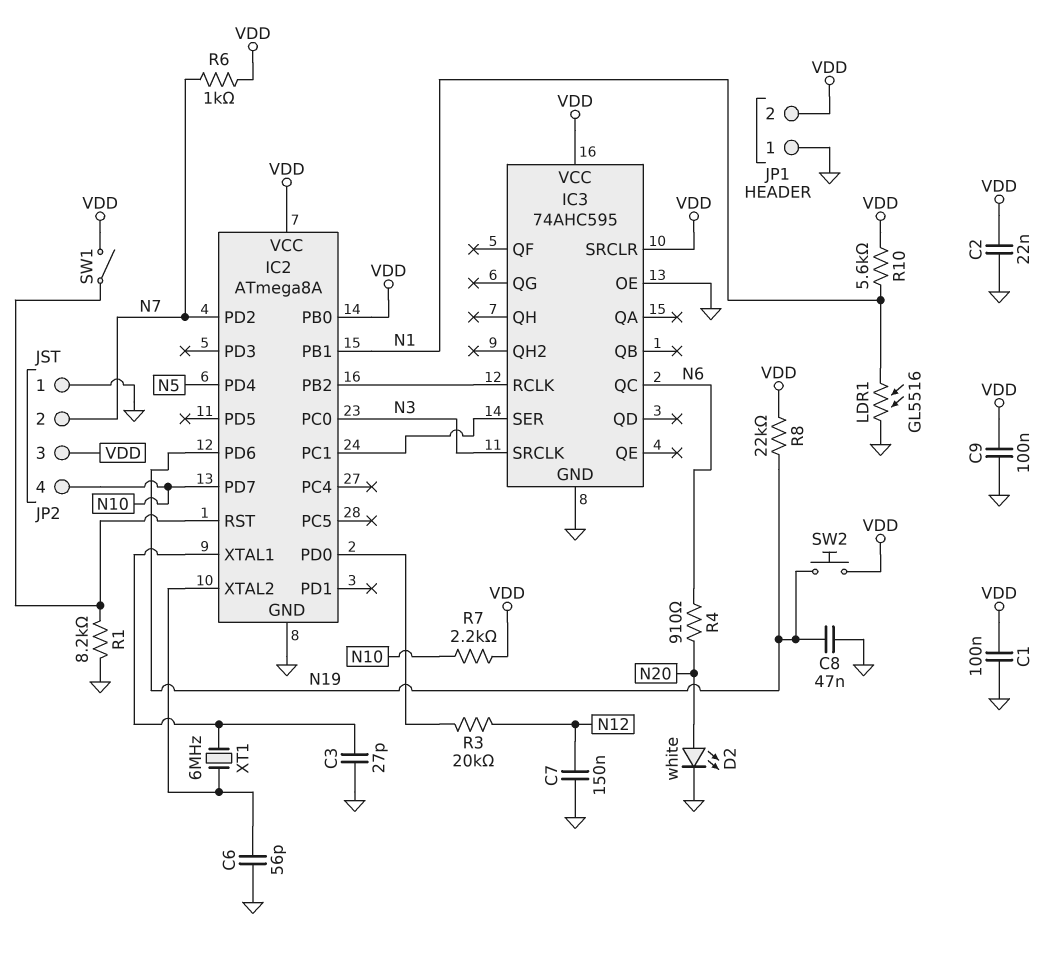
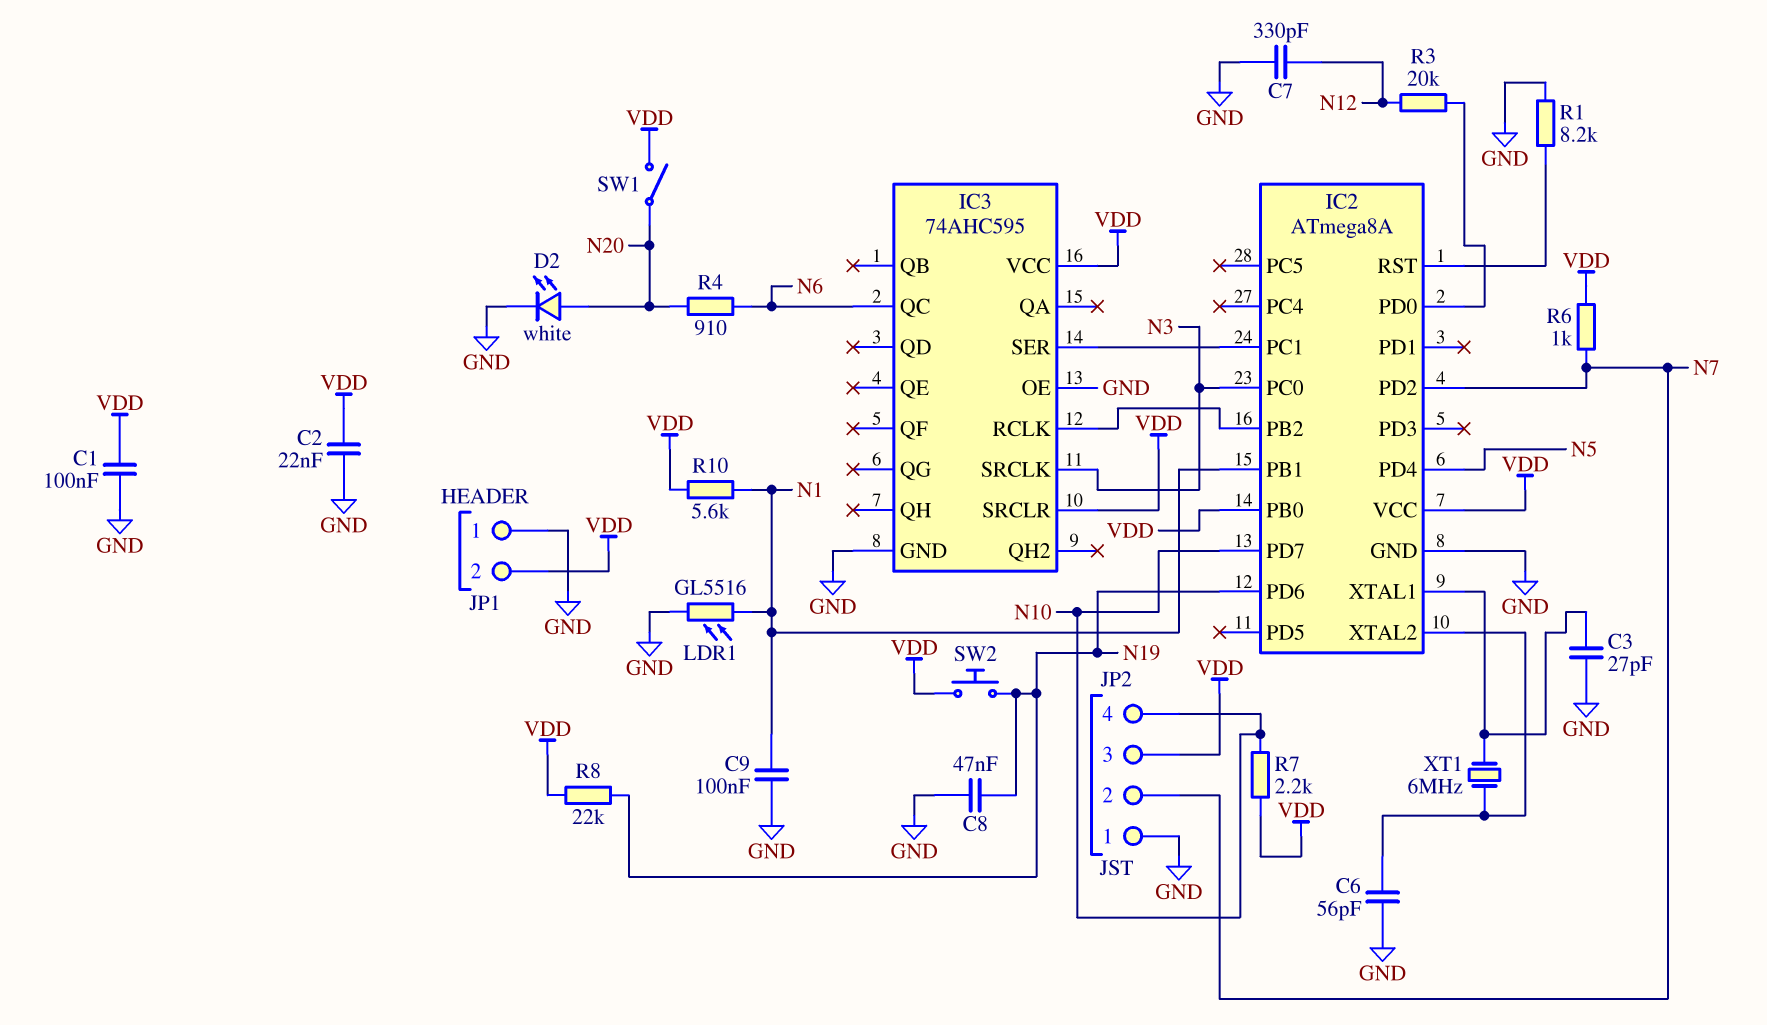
C7: 150nF (GND, N12) -> 330pF (GND, N12)
C9: 100nF (GND, VDD) -> 100nF (GND, N1)
SW1: switch (IC2/RST, VDD) -> switch (N20, VDD)

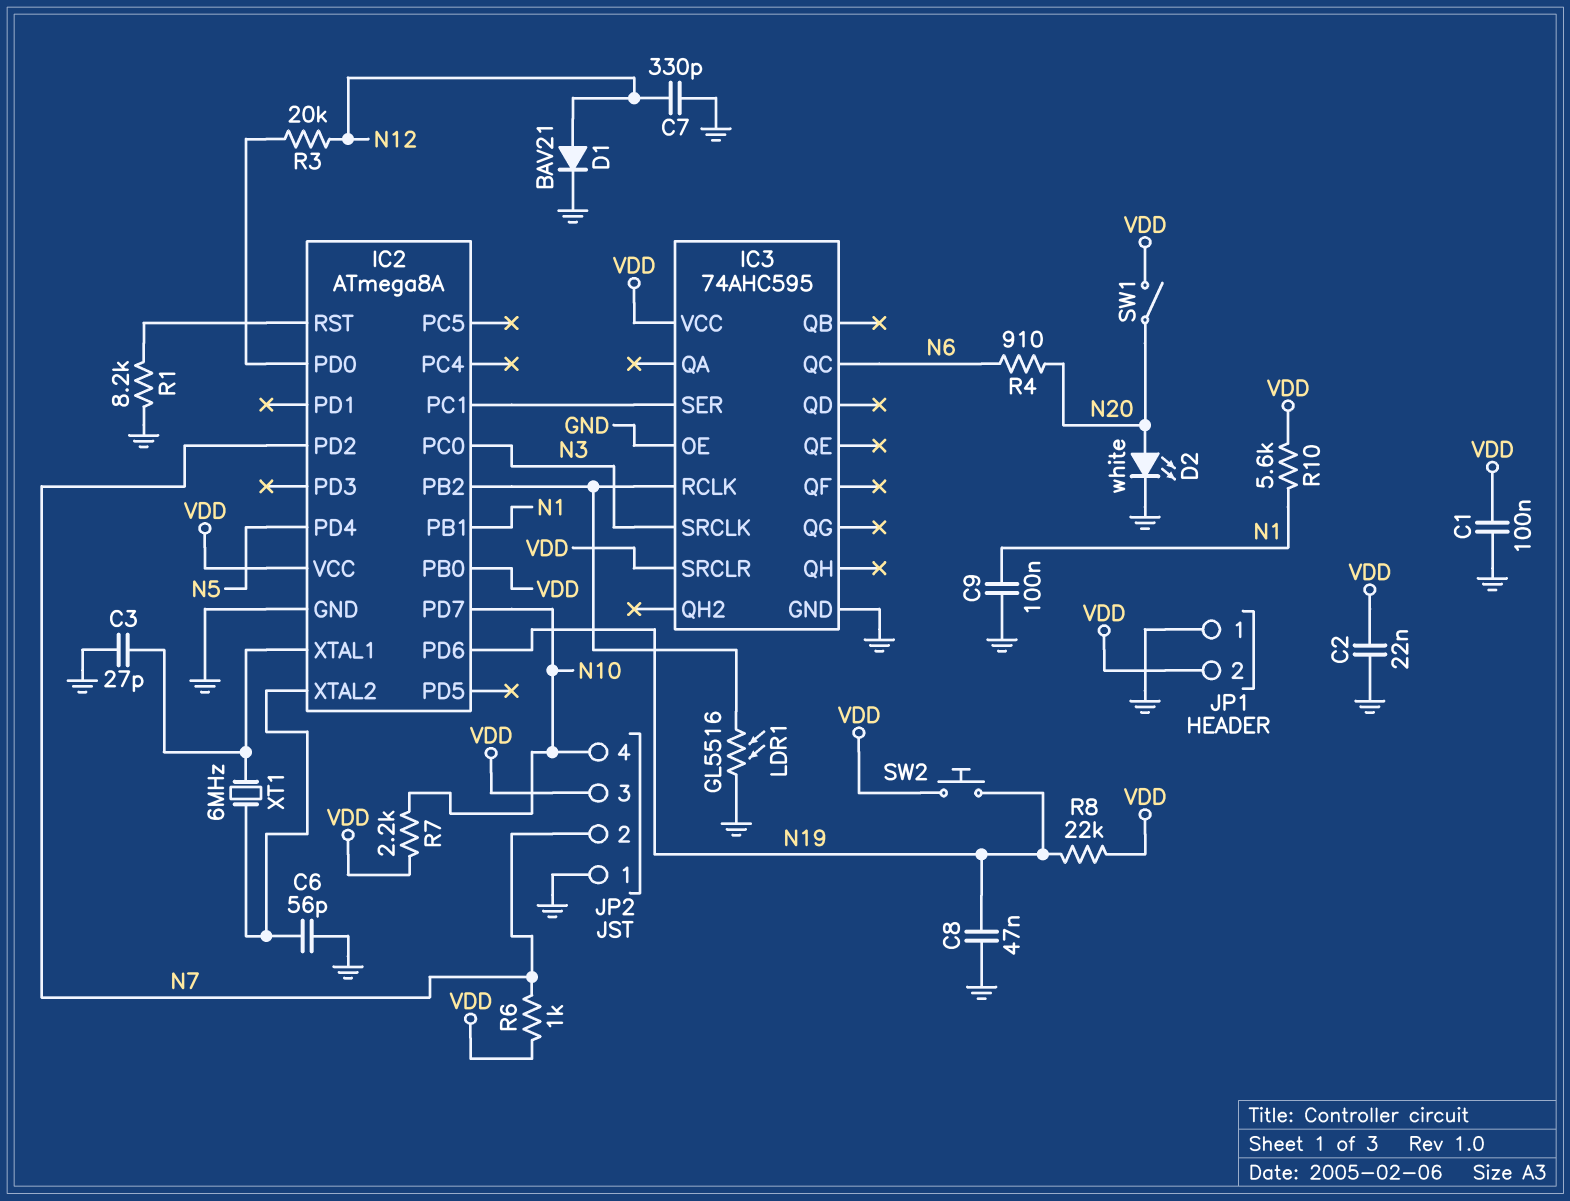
D1: none -> diode BAV21 (A N12, K GND)
LDR1: GL5516 (GND, N1) -> GL5516 (GND, IC2/PB2)

